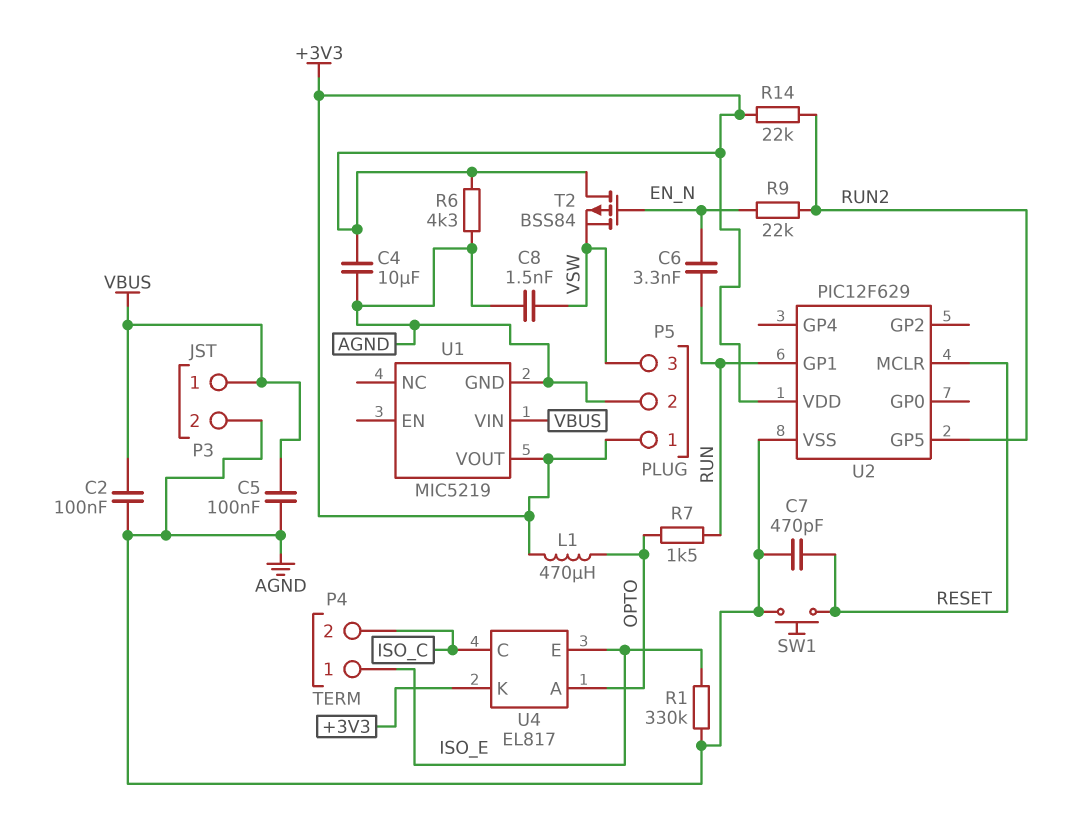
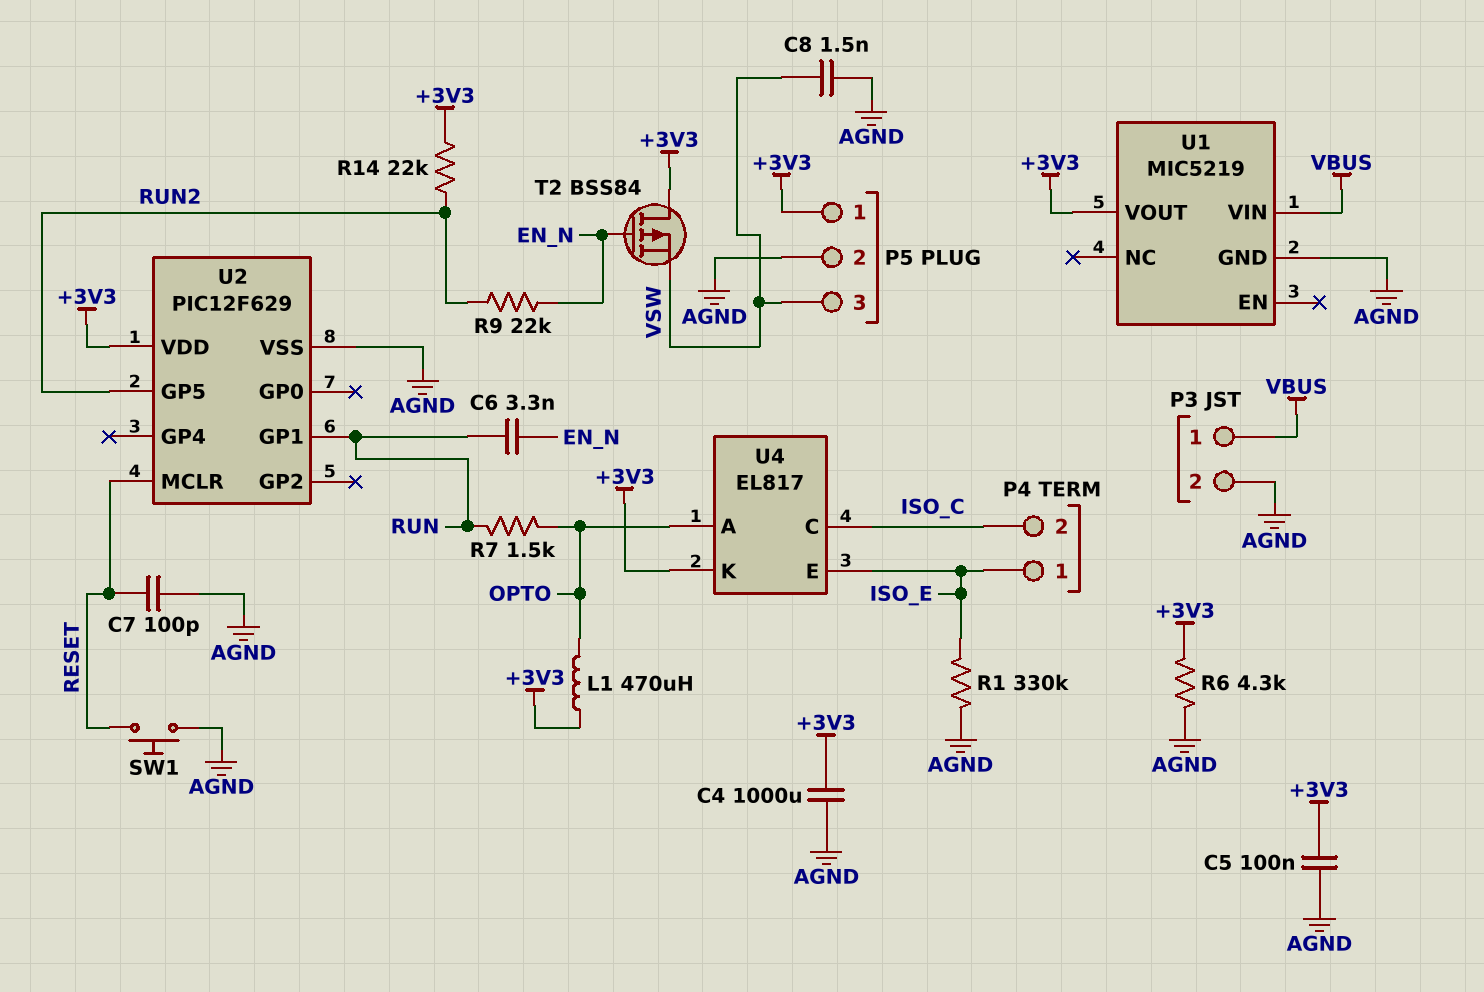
C2: 100nF (AGND, VBUS) -> none
C4: 10uF (+3V3, AGND) -> 1000uF (+3V3, AGND)
C5: 100nF (AGND, VBUS) -> 100nF (+3V3, AGND)
C7: 470pF (AGND, RESET) -> 100pF (AGND, RESET)

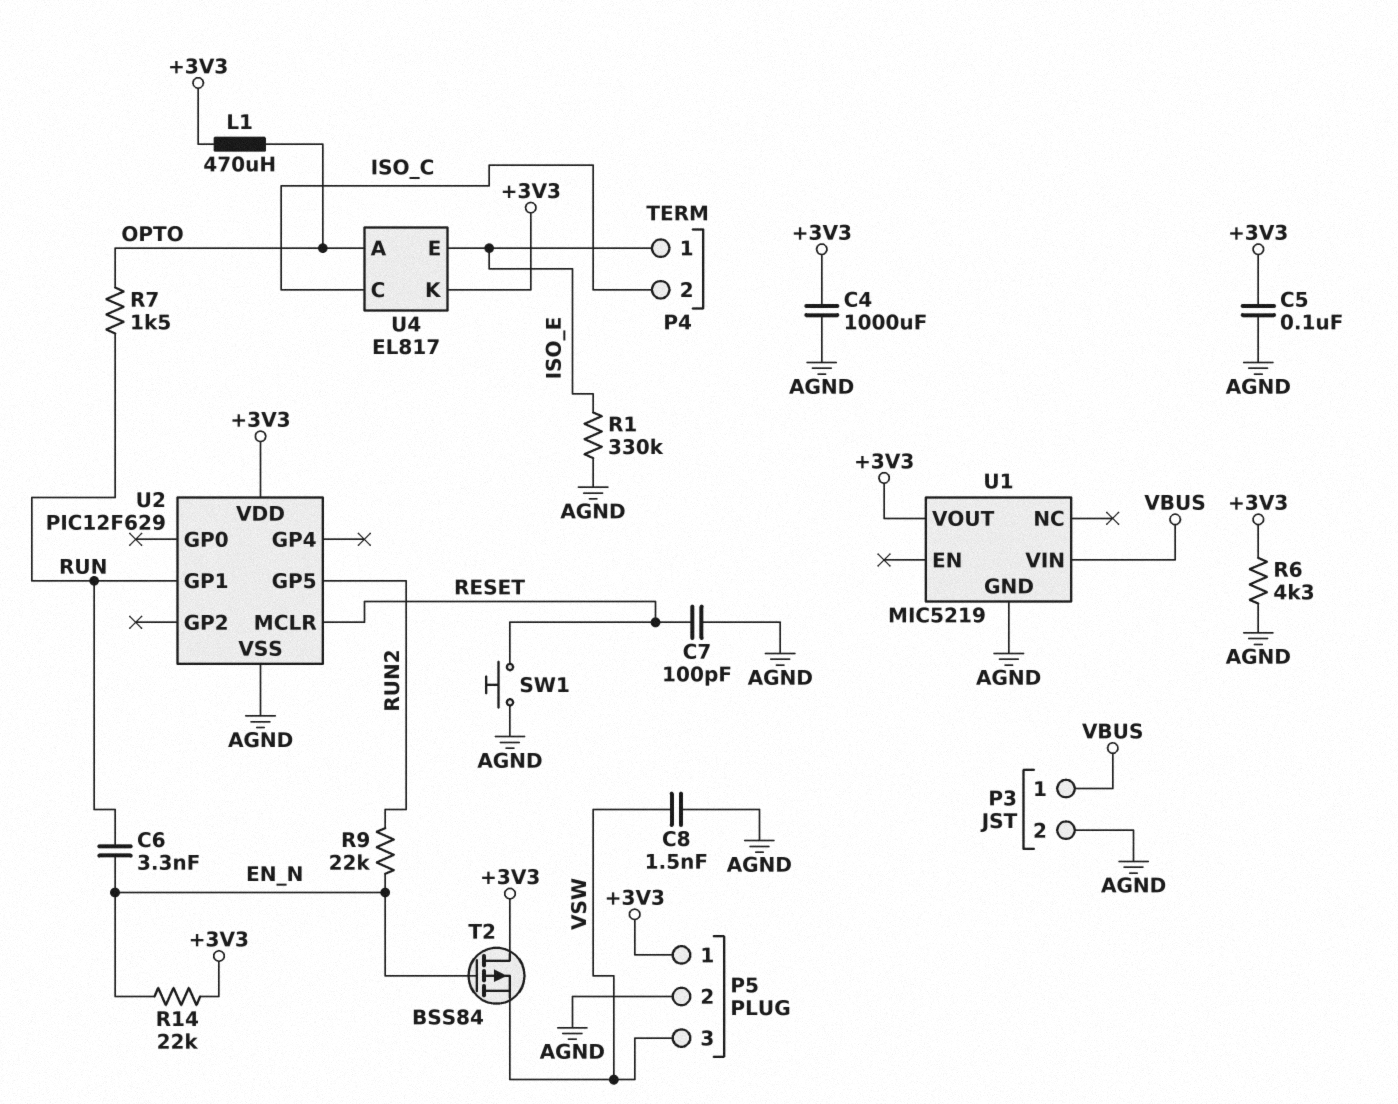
R14: 22k (+3V3, RUN2) -> 22k (+3V3, EN_N)

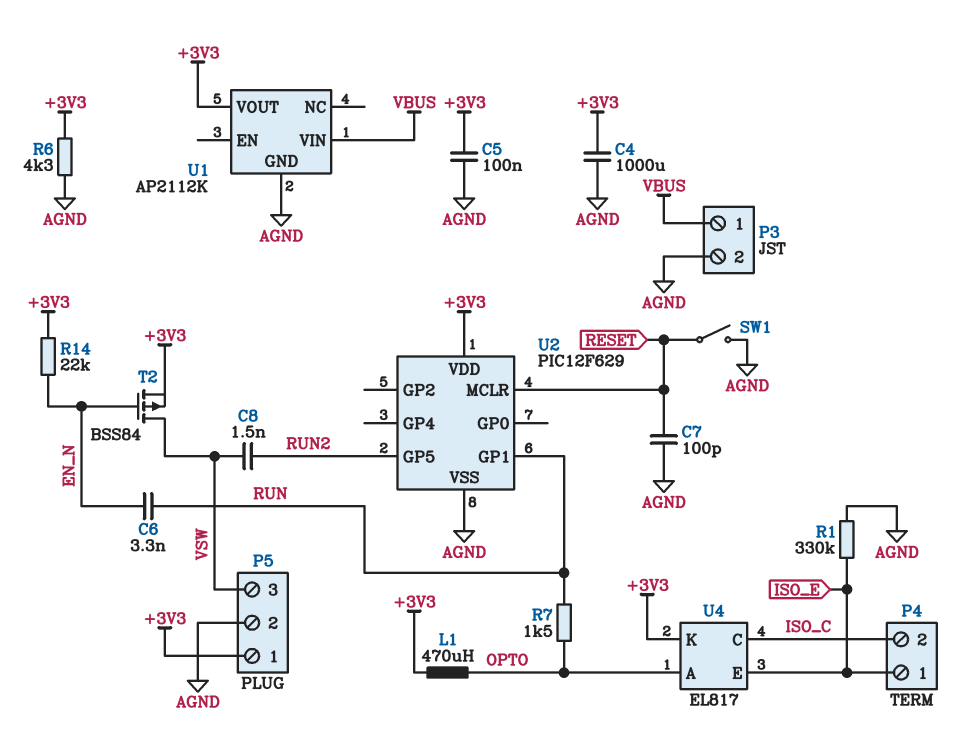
C8: 1.5nF (AGND, VSW) -> 1.5nF (RUN2, VSW)
R9: 22k (EN_N, RUN2) -> none
SW1: button (AGND, RESET) -> switch (AGND, RESET)
T2: PMOS BSS84 (G EN_N, D +3V3, S VSW) -> PMOS BSS84 (G EN_N, D VSW, S +3V3)
U1: MIC5219 -> AP2112K

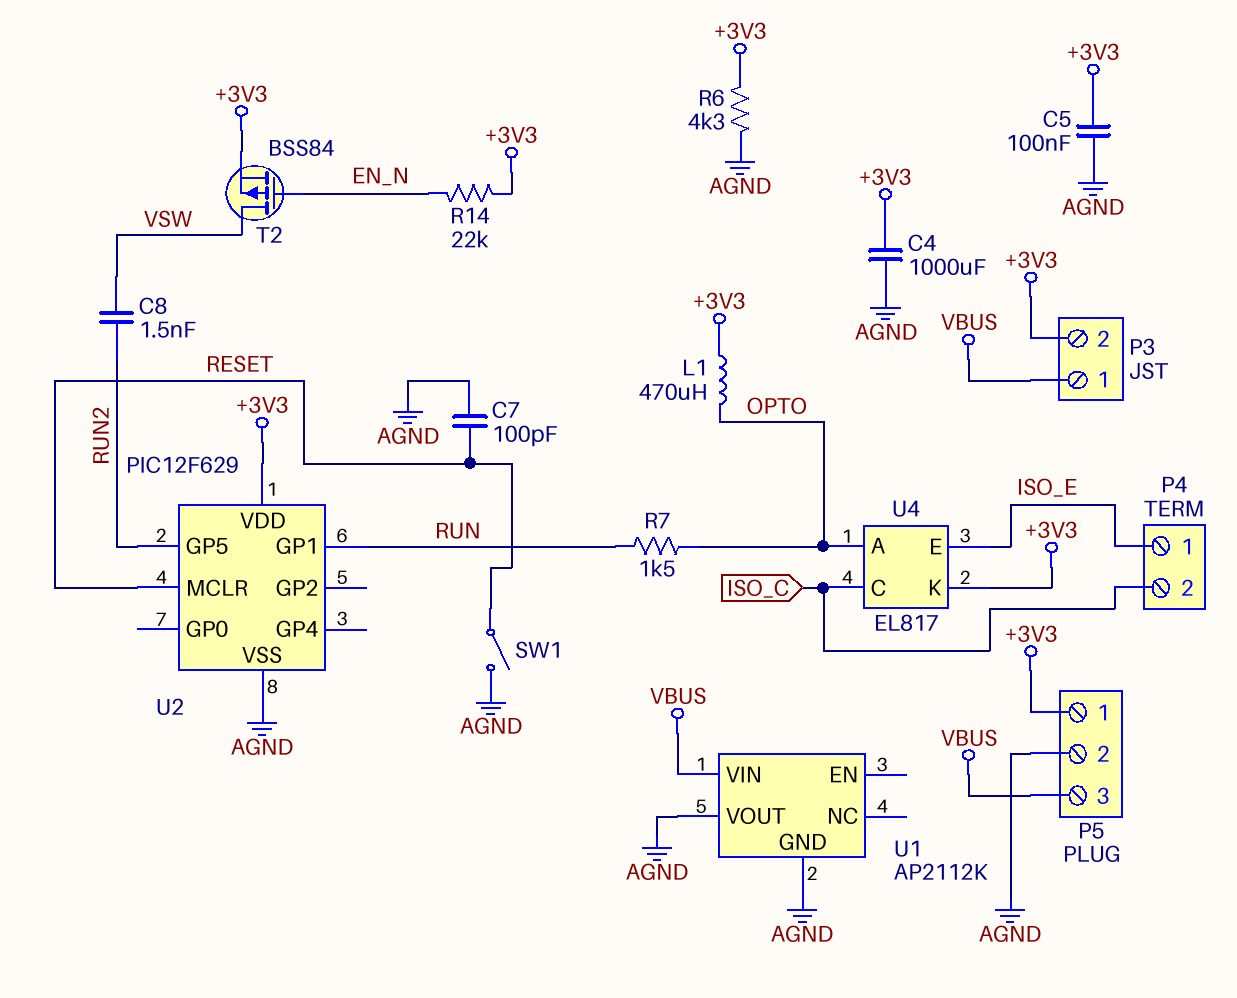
C6: 3.3nF (EN_N, RUN) -> none
P3 pin 2: AGND -> +3V3
P5 pin 3: VSW -> VBUS
R1: 330k (AGND, ISO_E) -> none
U1 pin VOUT: +3V3 -> AGND

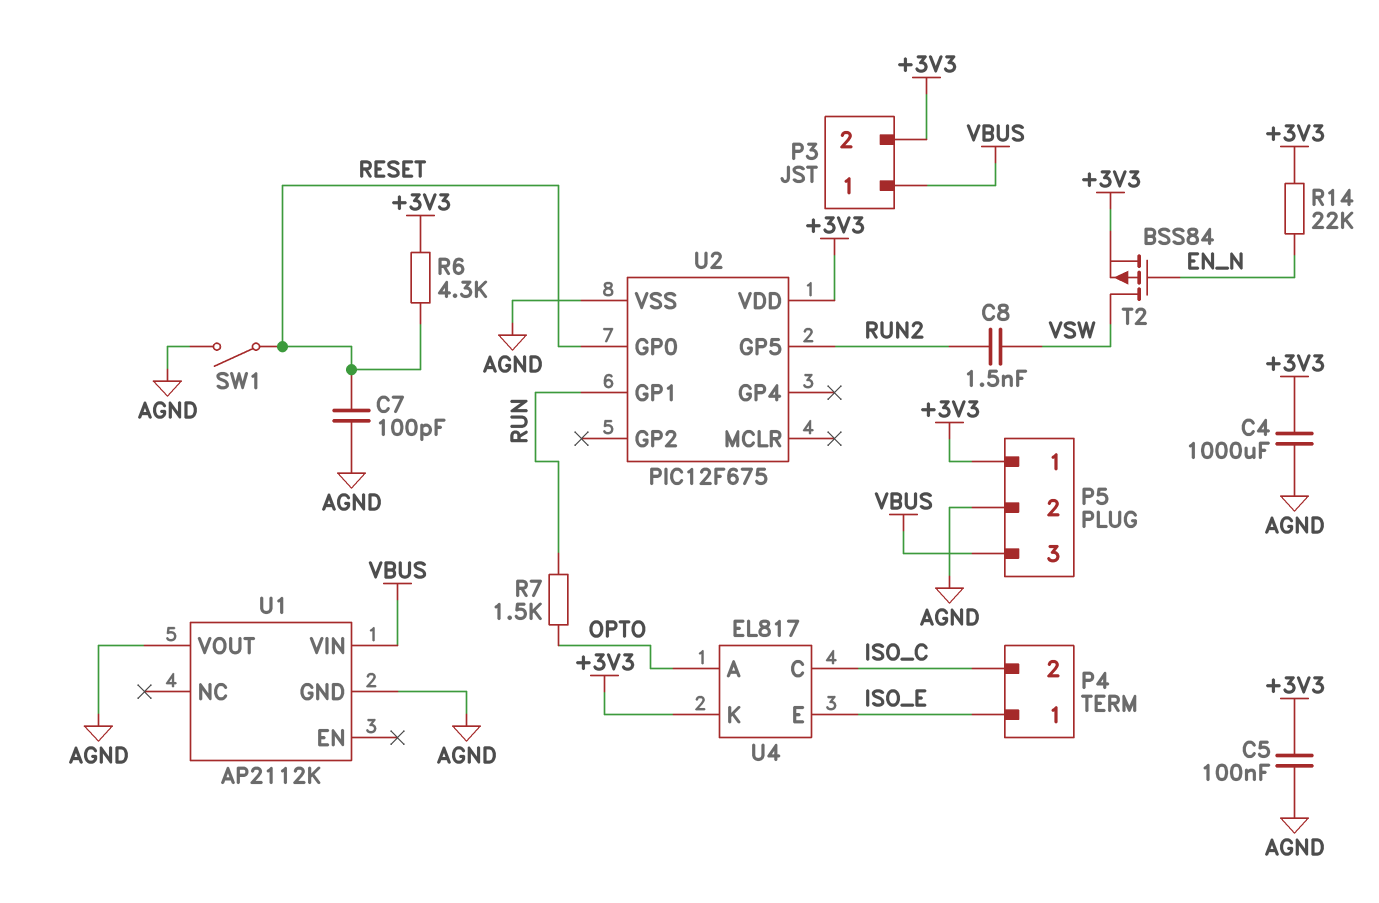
L1: 470uH (+3V3, OPTO) -> none
R6: 4.3k (+3V3, AGND) -> 4.3k (+3V3, RESET)
U2: PIC12F629 -> PIC12F675
U2 pin GP0: none -> RESET
U2 pin MCLR: RESET -> none

